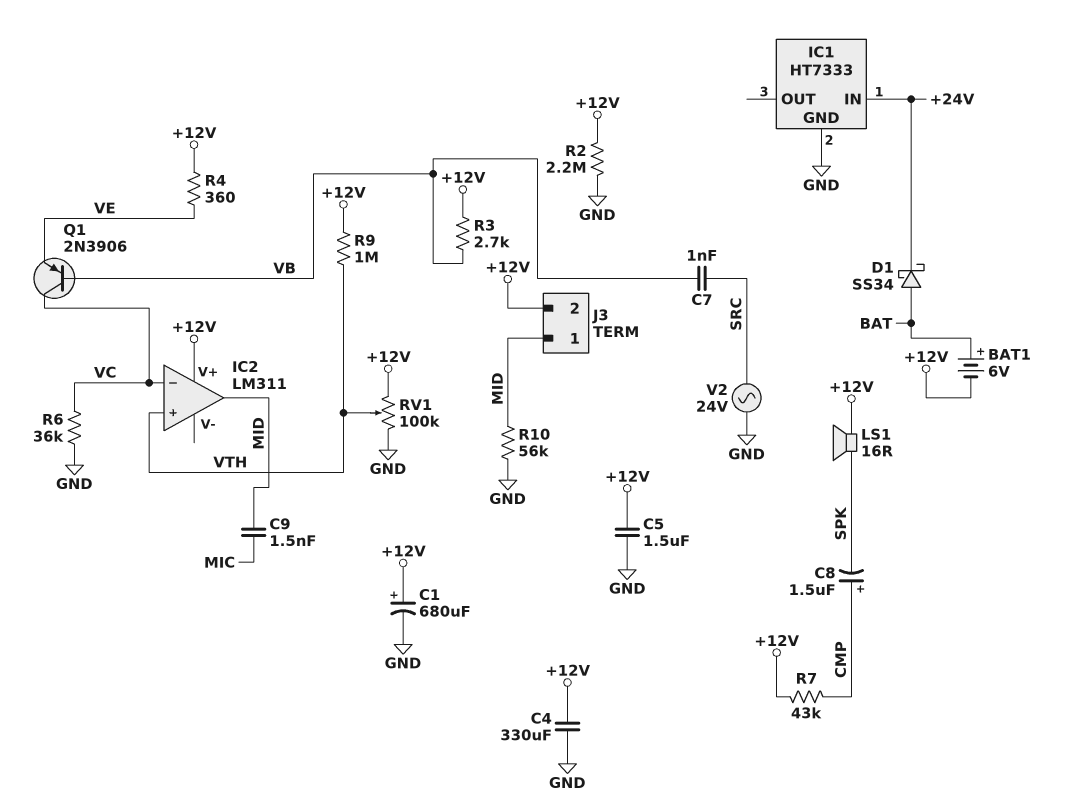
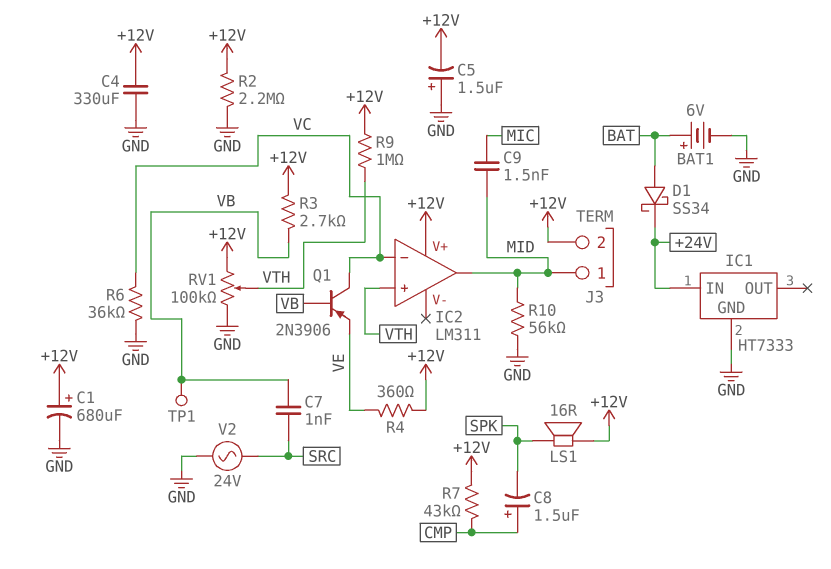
BAT1: 6V (plus BAT, minus +12V) -> 6V (plus BAT, minus GND)
C5: 1.5uF (+12V, GND) -> 1.5uF (plus GND, minus +12V)
TP1: none -> test point (VB)

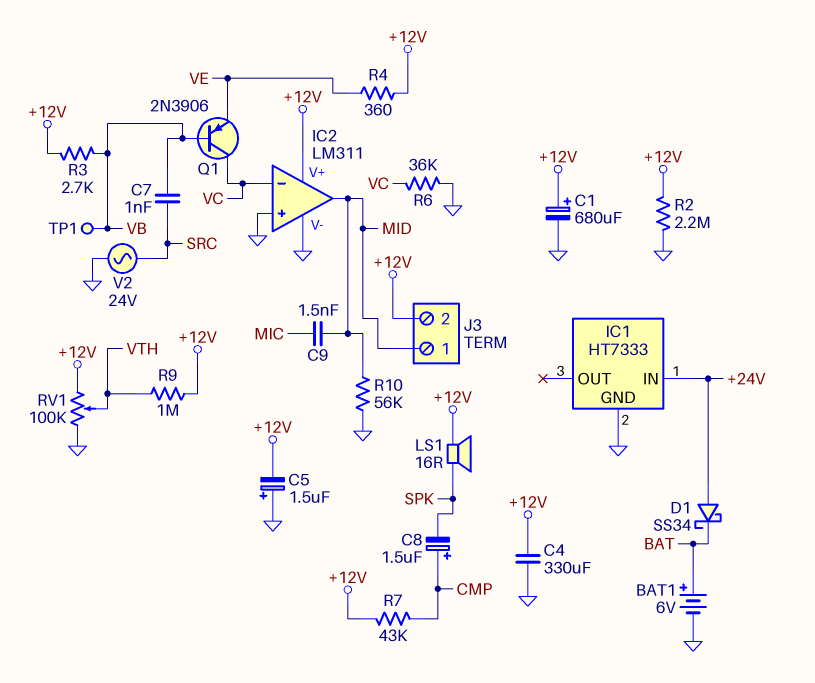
D1: schottky SS34 (A BAT, K +24V) -> schottky SS34 (A +24V, K BAT)
IC2 pin V-: none -> GND
IC2 pin in+: VTH -> GND

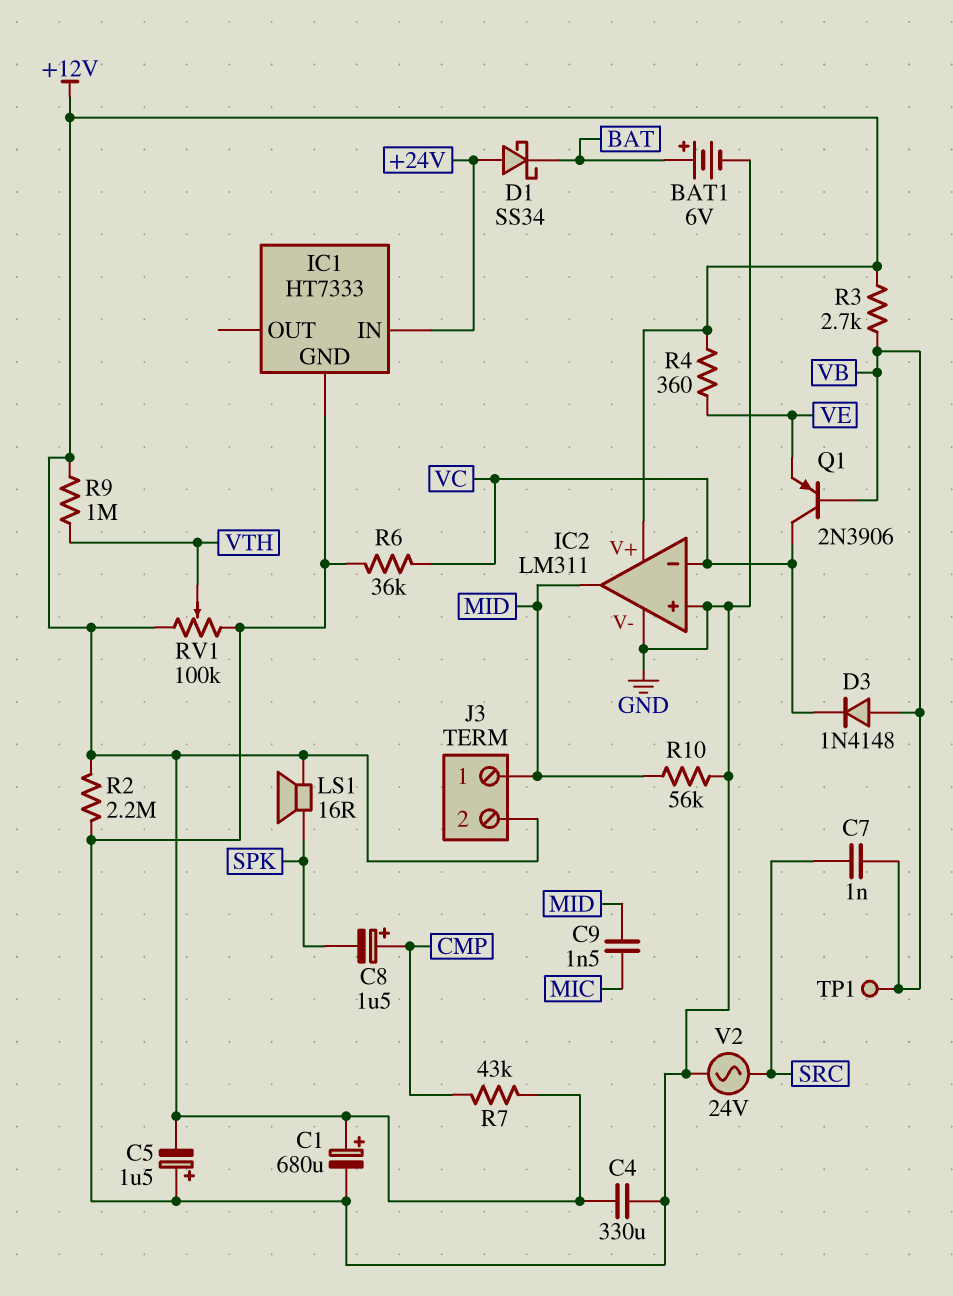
D3: none -> diode 1N4148 (A VB, K VC)

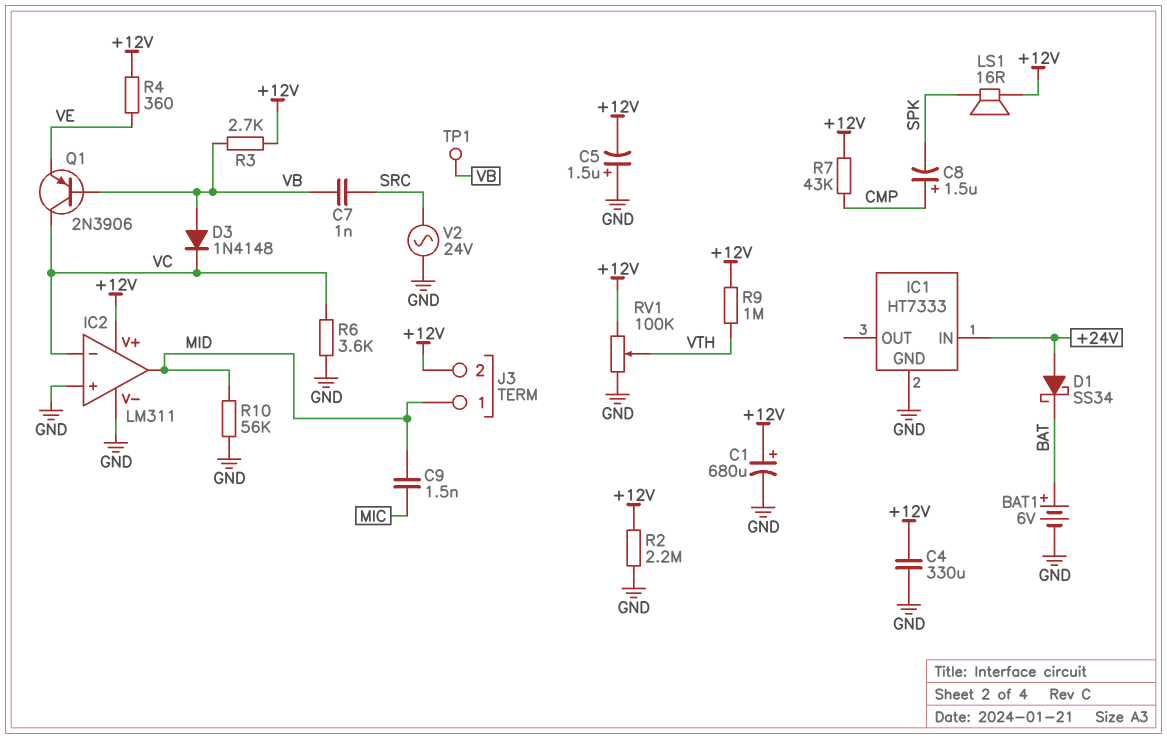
R6: 36k (GND, VC) -> 3.6k (GND, VC)

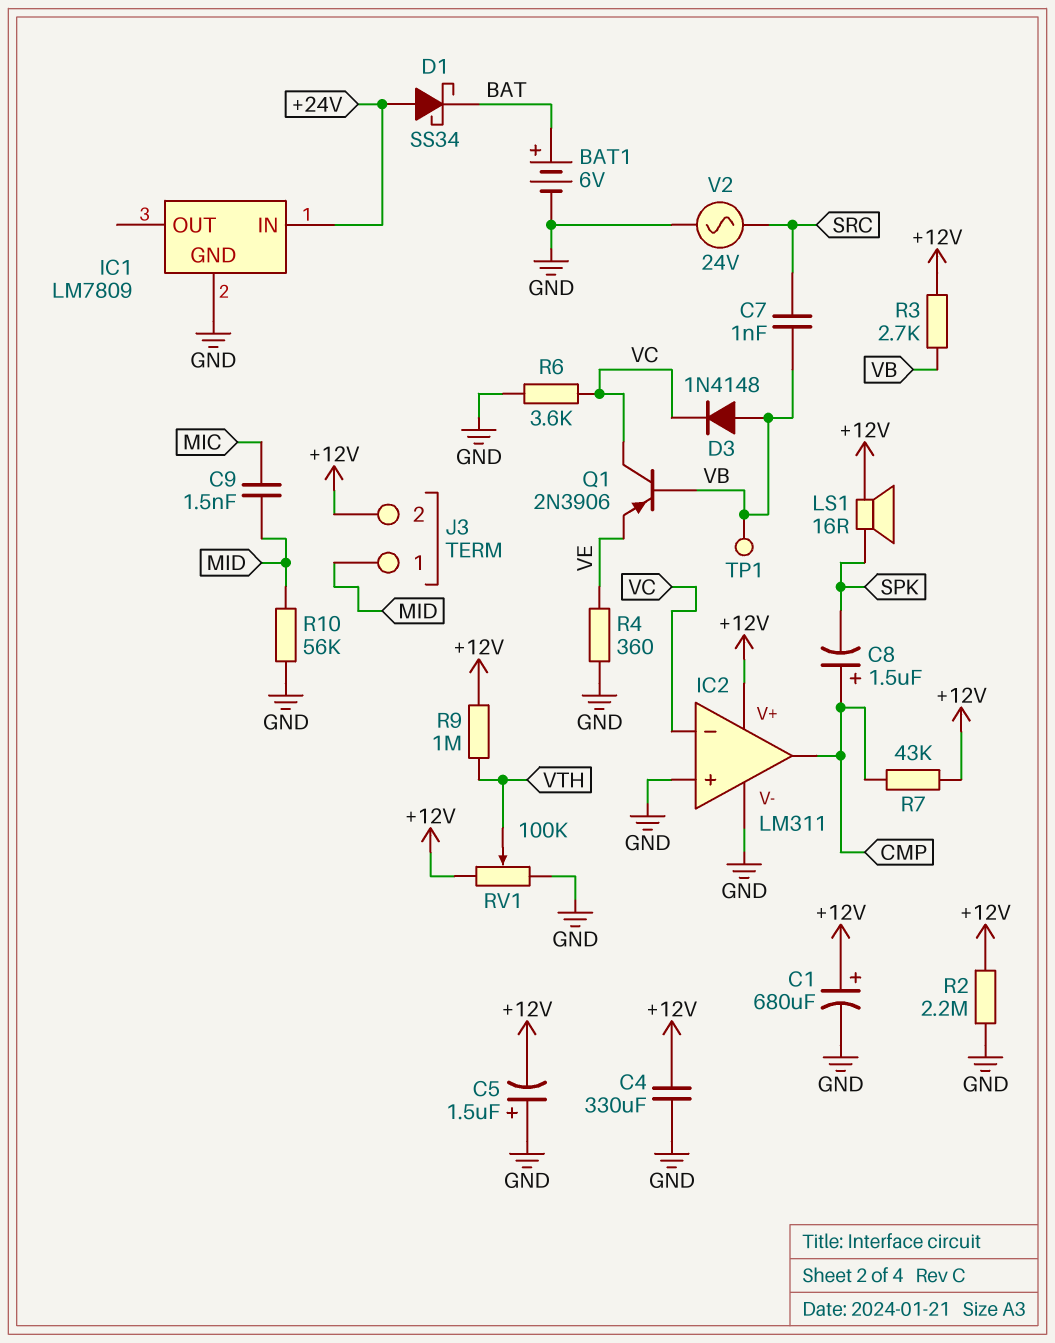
IC1: HT7333 -> LM7809
IC2 pin out: MID -> CMP
R4: 360 (+12V, VE) -> 360 (GND, VE)

